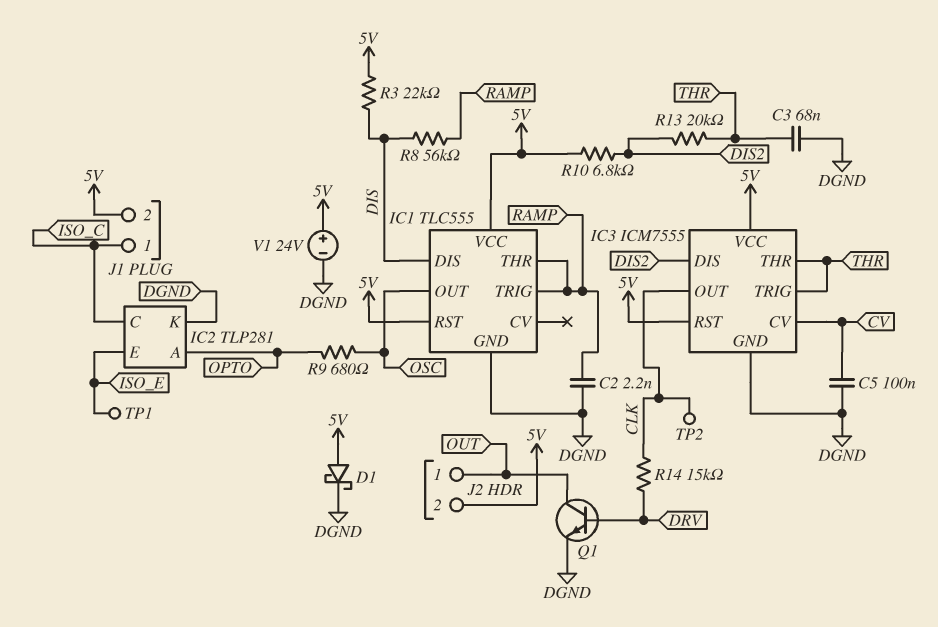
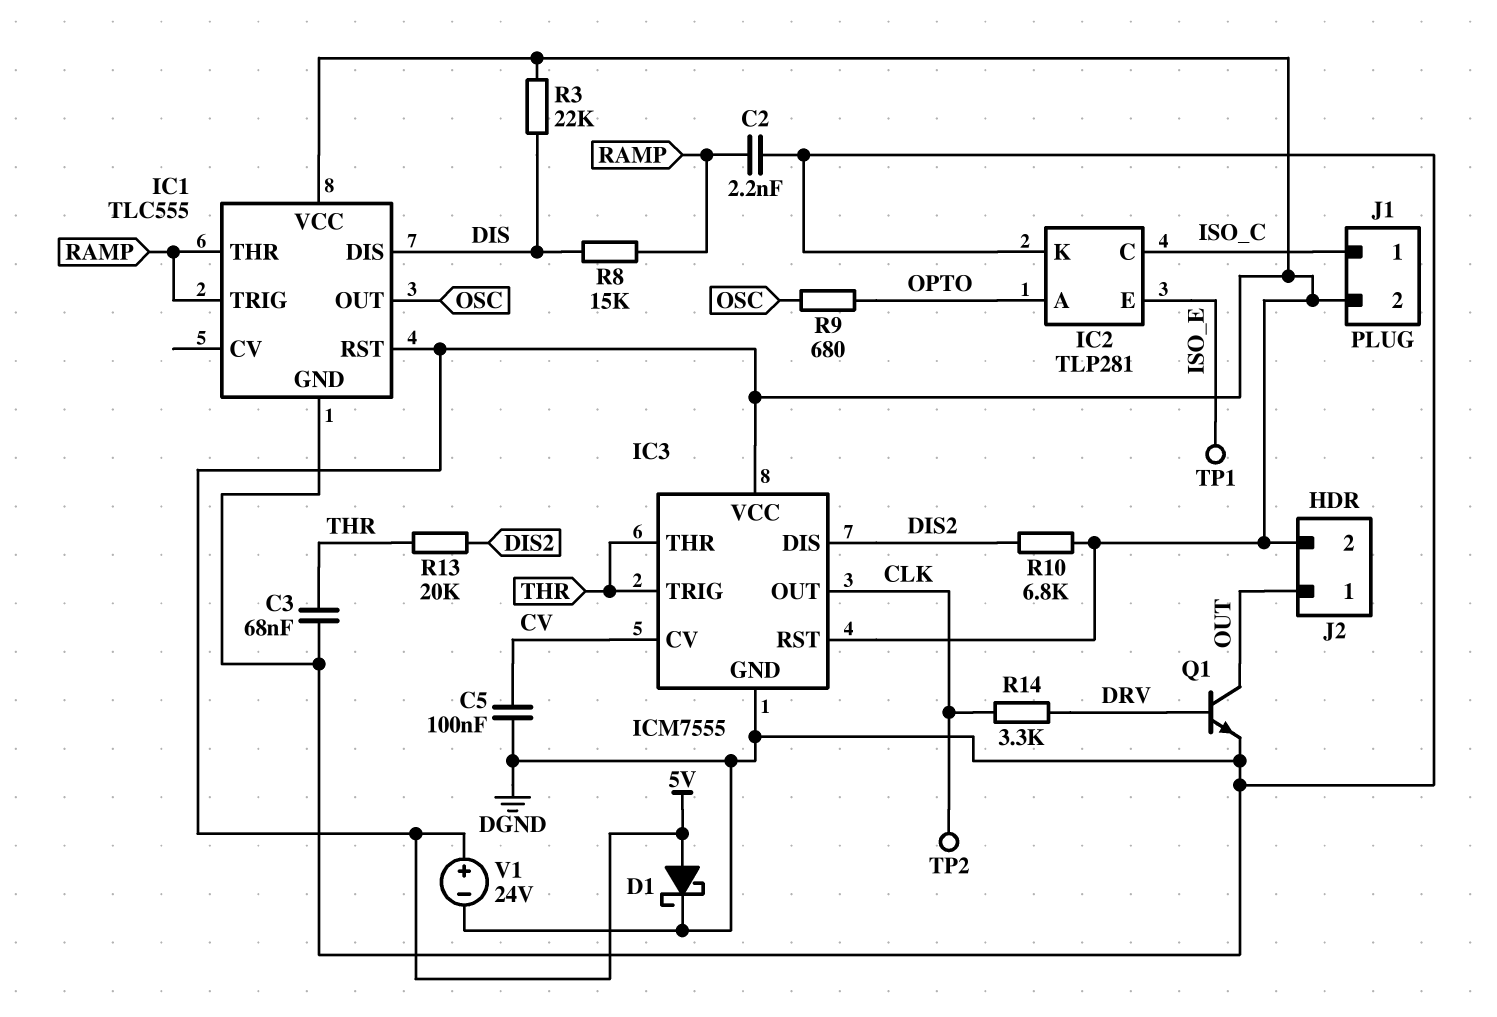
R8: 56k (DIS, RAMP) -> 15k (DIS, RAMP)
R14: 15k (CLK, DRV) -> 3.3k (CLK, DRV)

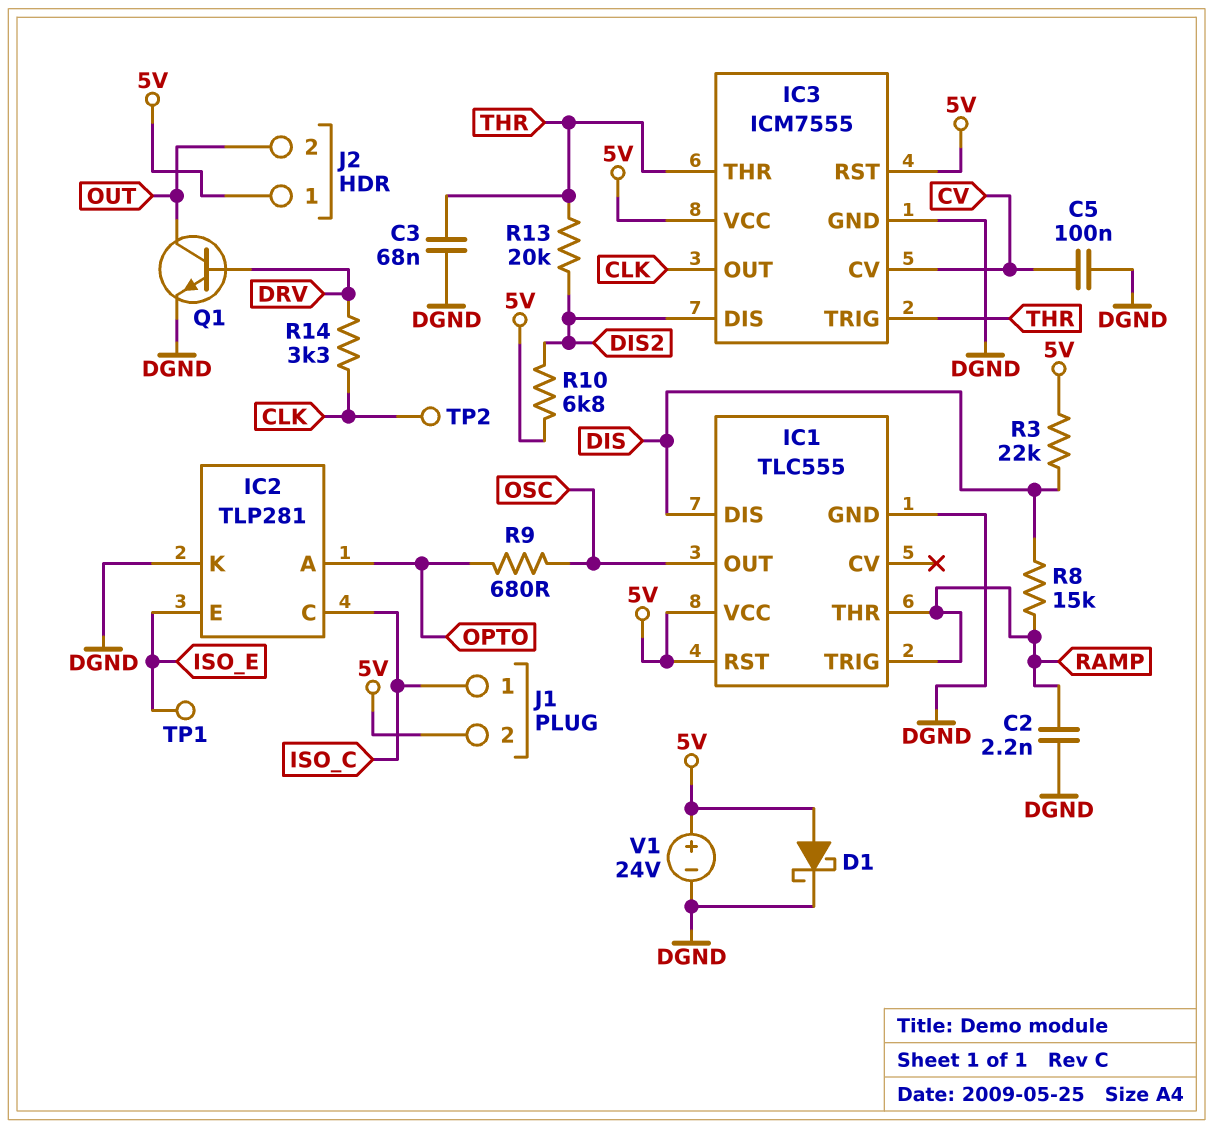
J2 pin 1: OUT -> 5V
J2 pin 2: 5V -> OUT

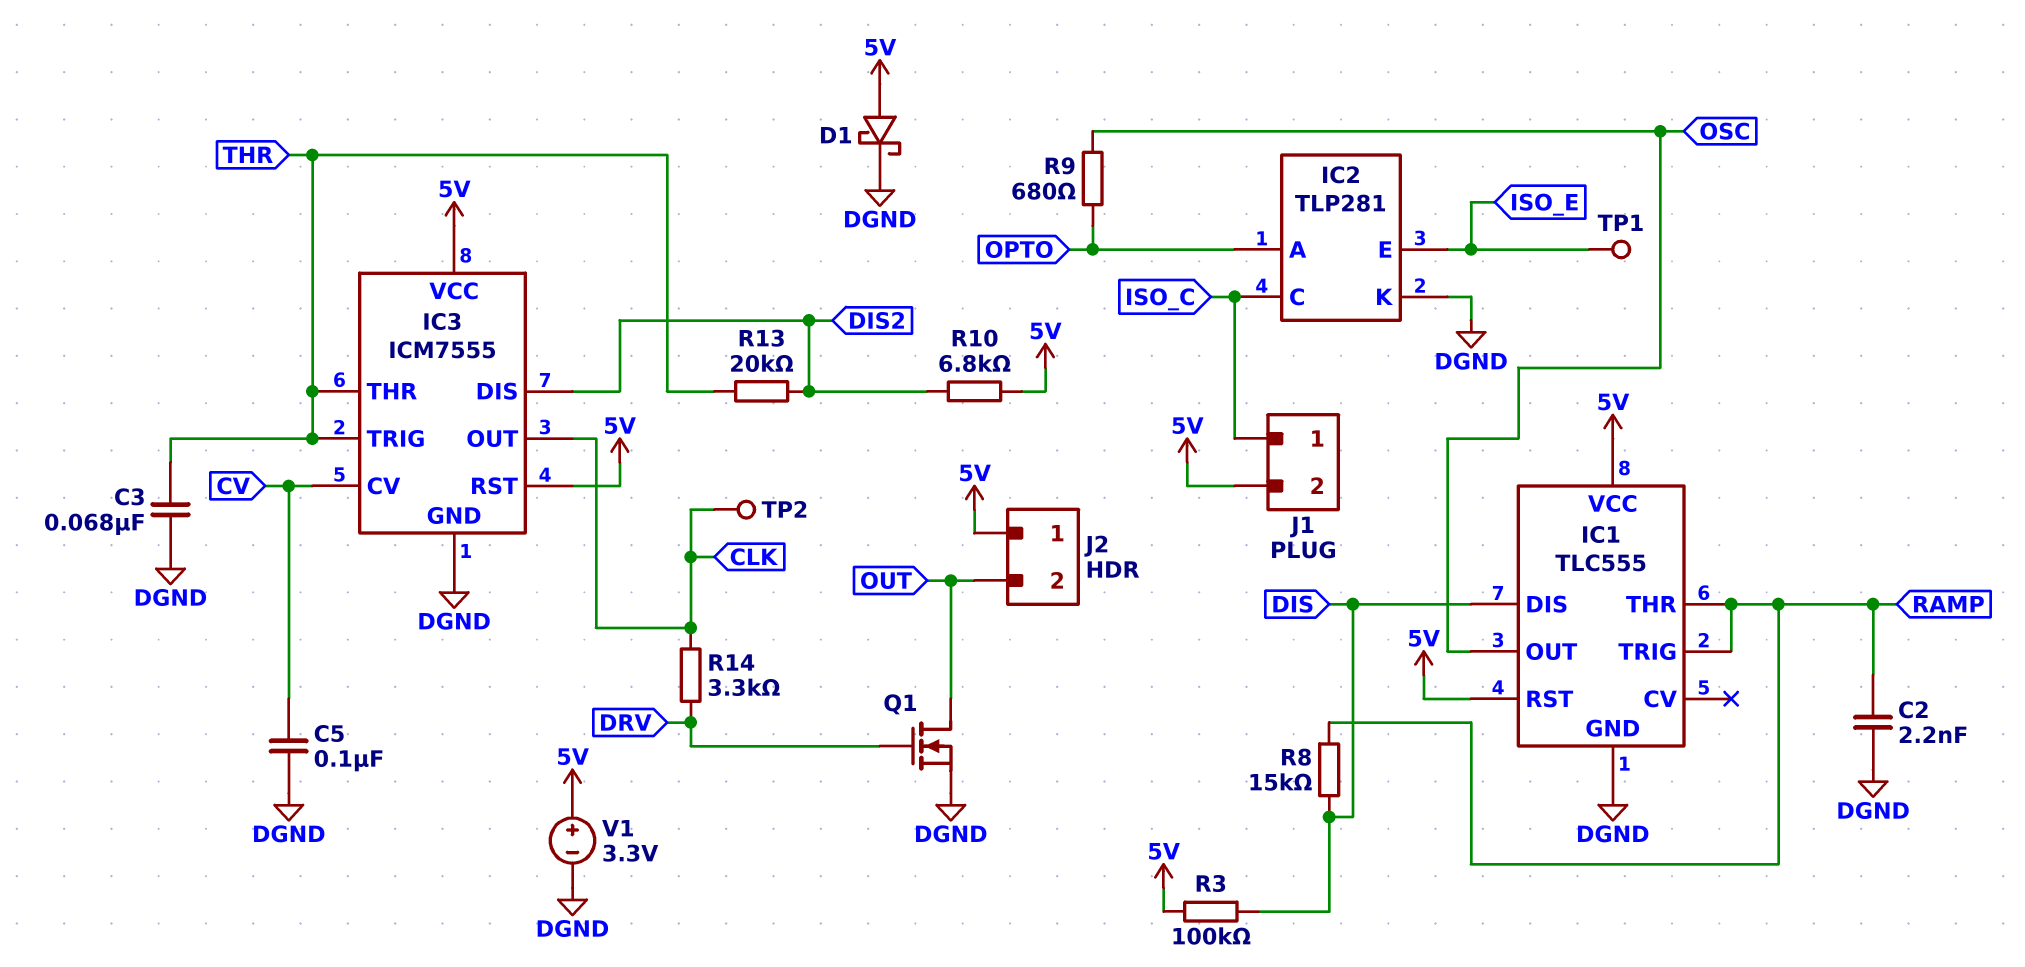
Q1: NPN (B DRV, C OUT, E DGND) -> NMOS (G DRV, D OUT, S DGND)
R3: 22k (5V, DIS) -> 100k (5V, DIS)
V1: 24V (plus 5V, minus DGND) -> 3.3V (plus 5V, minus DGND)

